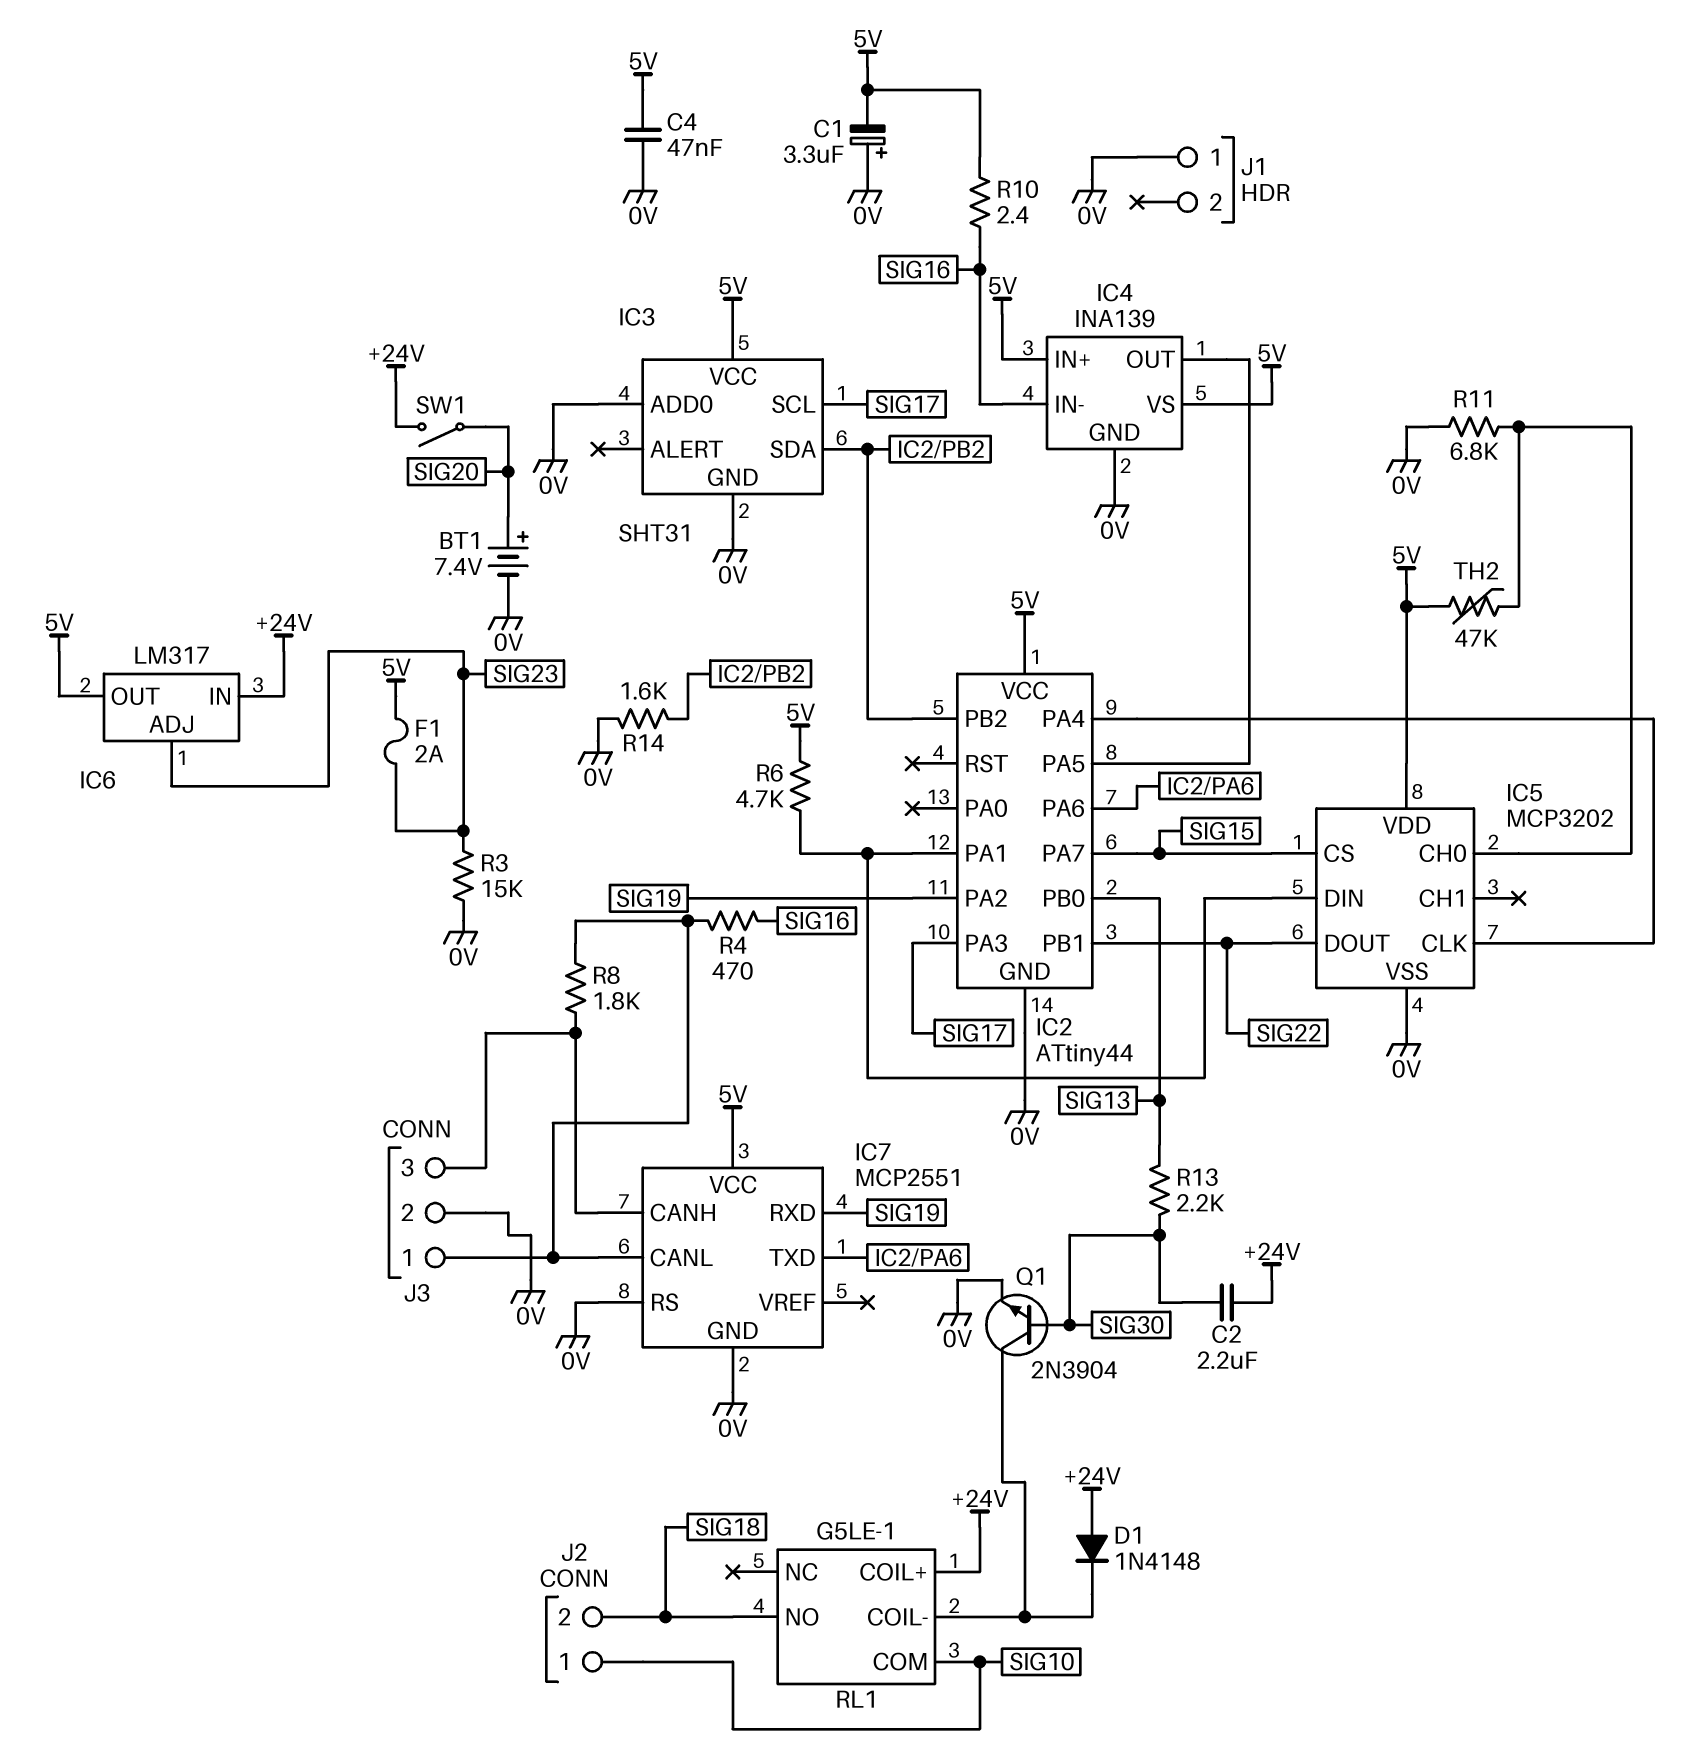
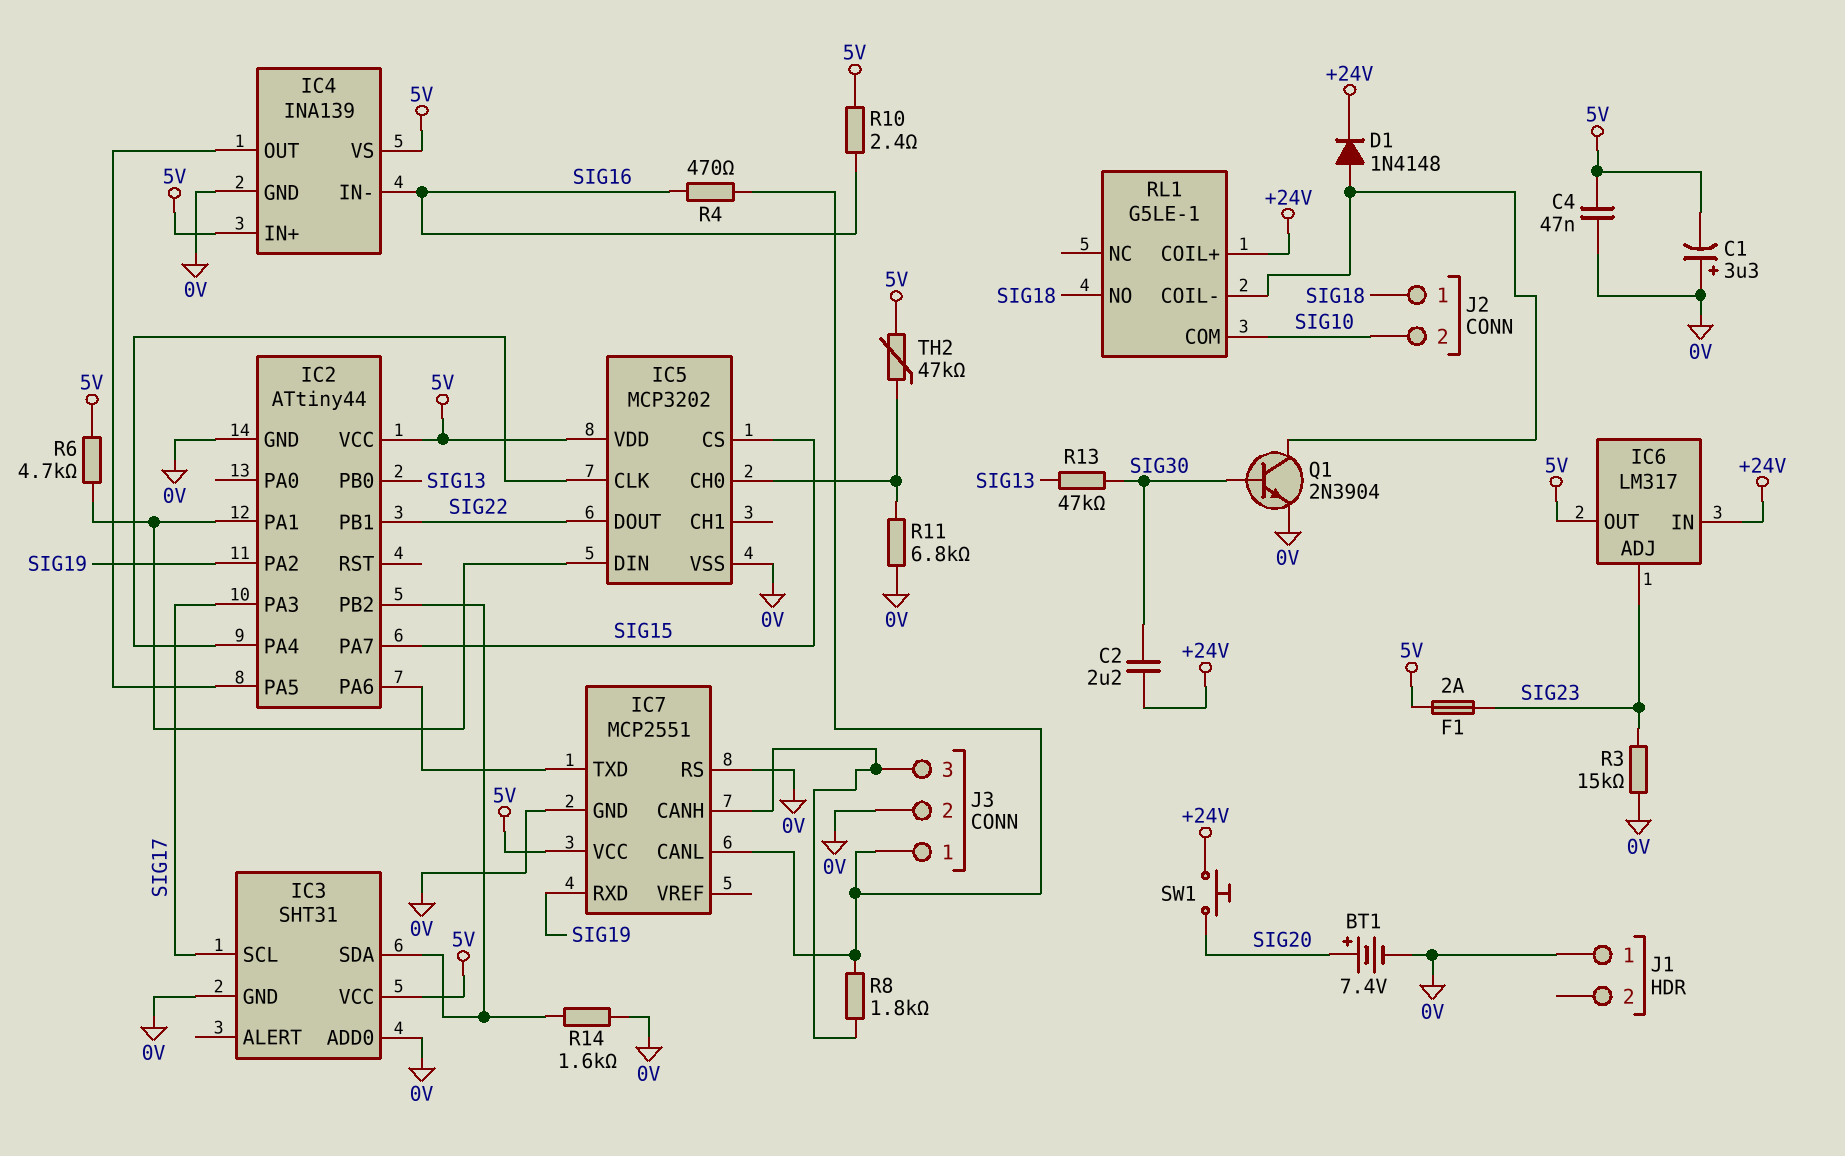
D1: diode 1N4148 (A +24V, K RL1/COIL-) -> diode 1N4148 (A RL1/COIL-, K +24V)
J2 pin 1: SIG10 -> SIG18
J2 pin 2: SIG18 -> SIG10
R13: 2.2k (SIG13, SIG30) -> 47k (SIG13, SIG30)
SW1: switch (+24V, SIG20) -> button (+24V, SIG20)

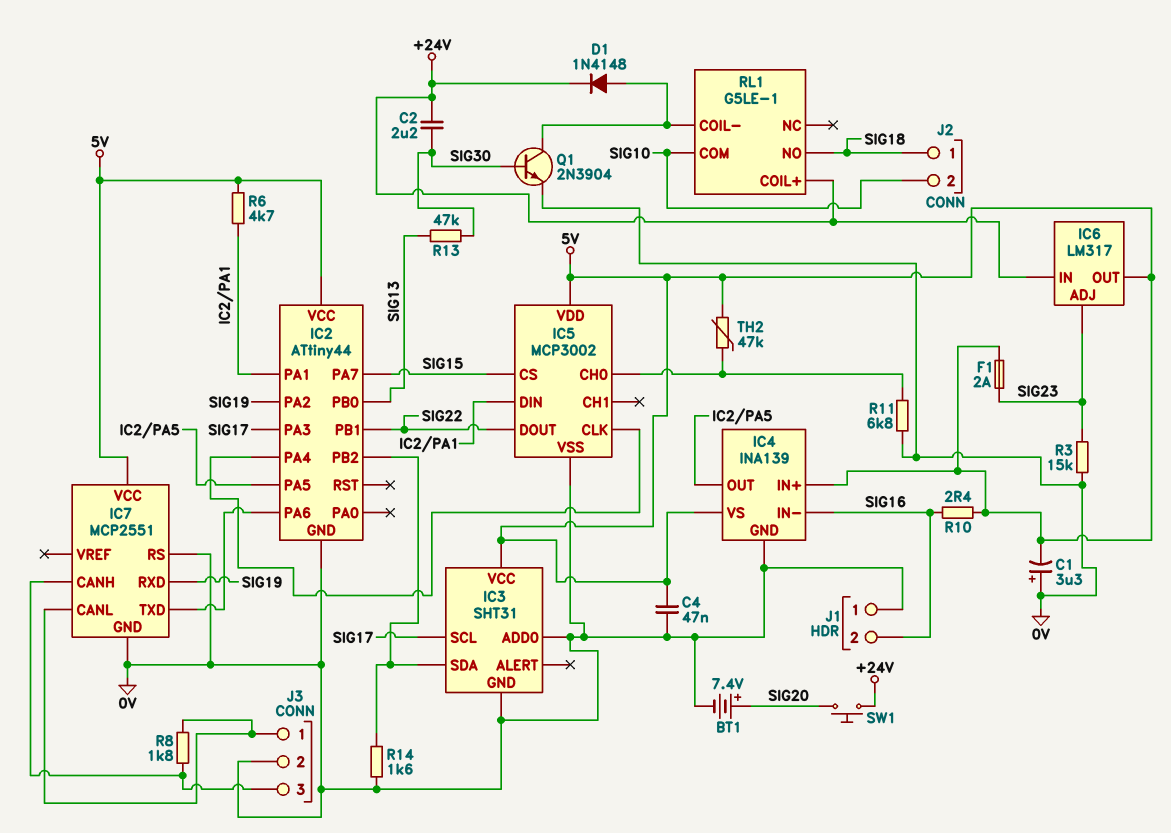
IC5: MCP3202 -> MCP3002
J1 pin 2: none -> SIG16
R4: 470 (IC7/CANL, SIG16) -> none

